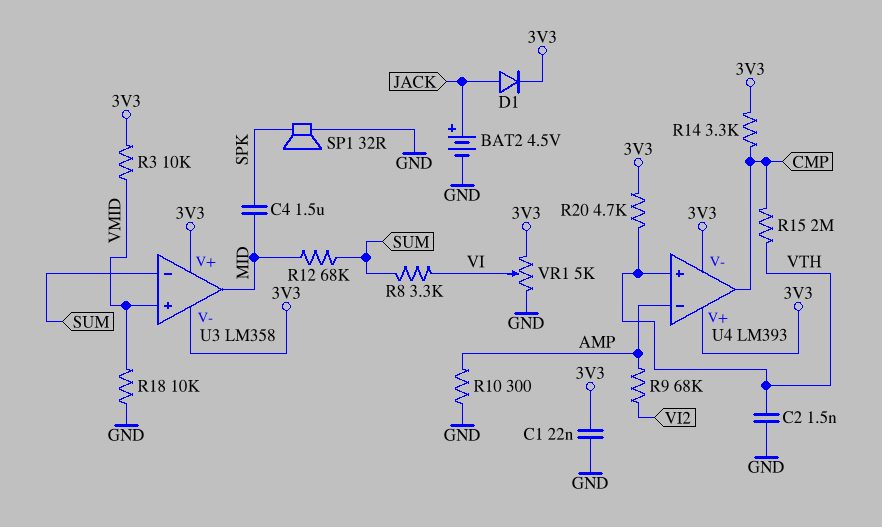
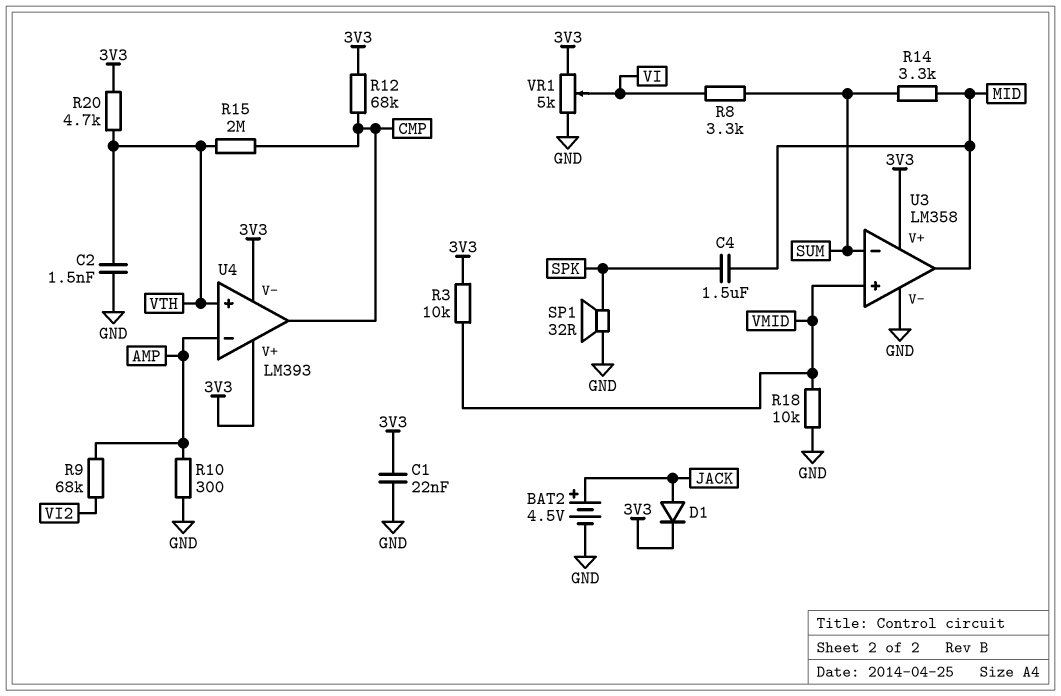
R12: 68k (MID, SUM) -> 68k (3V3, CMP)
R14: 3.3k (3V3, CMP) -> 3.3k (MID, SUM)
U3 pin V-: 3V3 -> GND

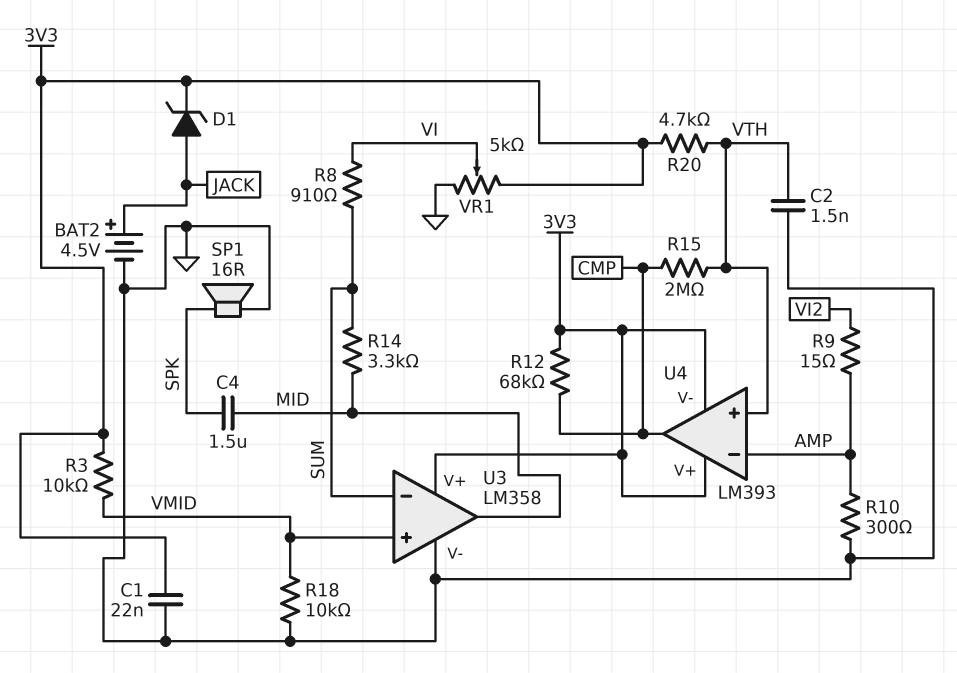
D1: diode (A JACK, K 3V3) -> zener (A JACK, K 3V3)
R8: 3.3k (SUM, VI) -> 910 (SUM, VI)
R9: 68k (AMP, VI2) -> 15 (AMP, VI2)
SP1: speaker 32R (GND, SPK) -> speaker 16R (GND, SPK)

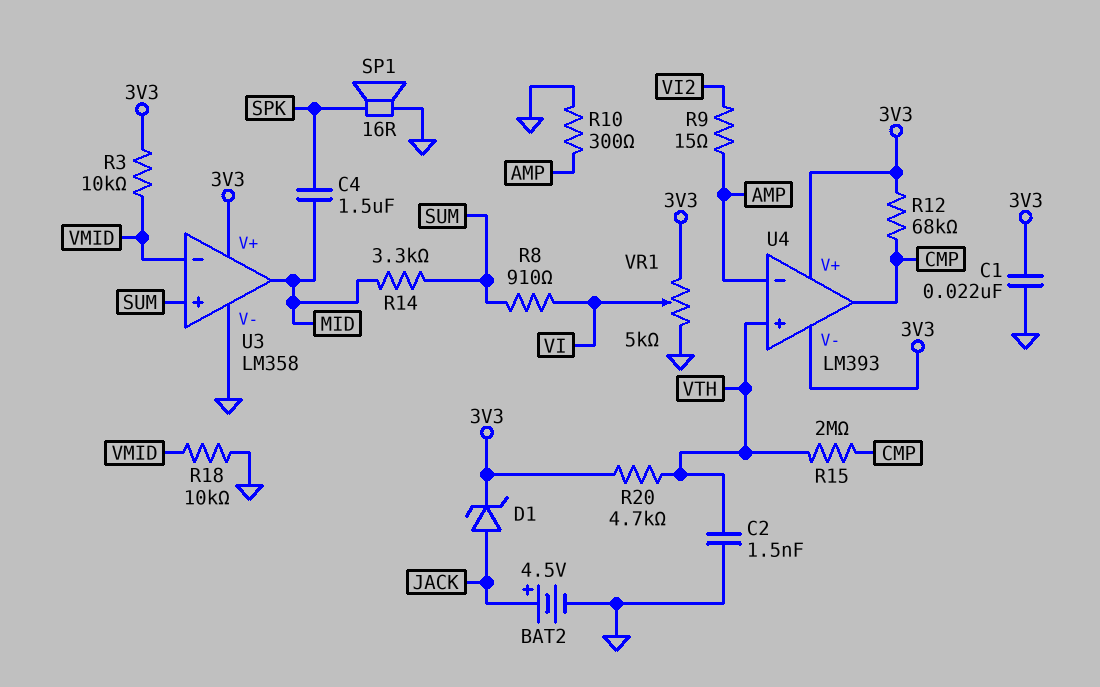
U3 pin in+: VMID -> SUM
U3 pin in-: SUM -> VMID

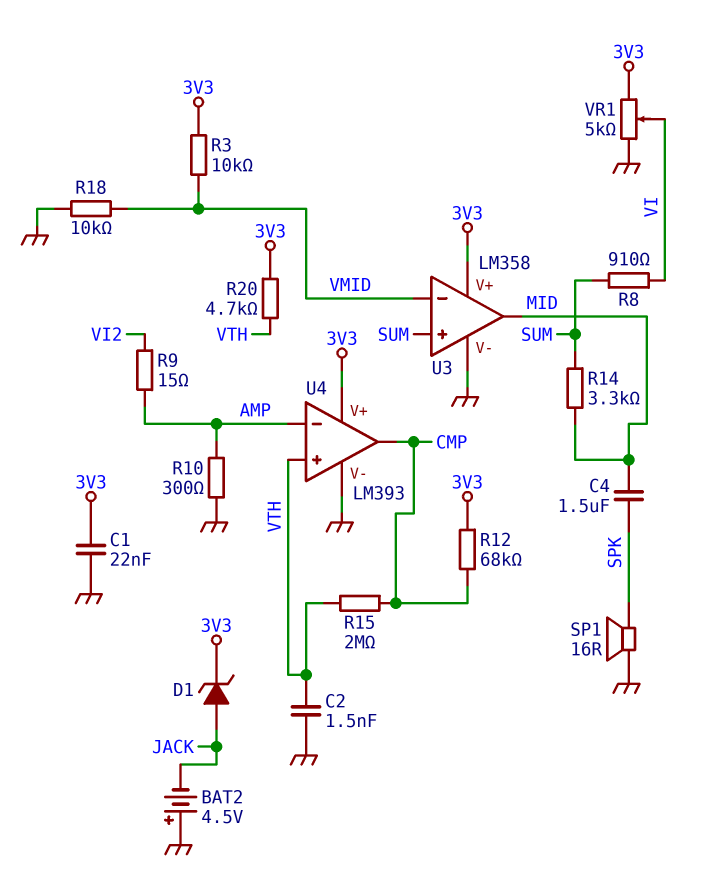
BAT2: 4.5V (plus JACK, minus GND) -> 4.5V (plus GND, minus JACK)
U4 pin V-: 3V3 -> GND

